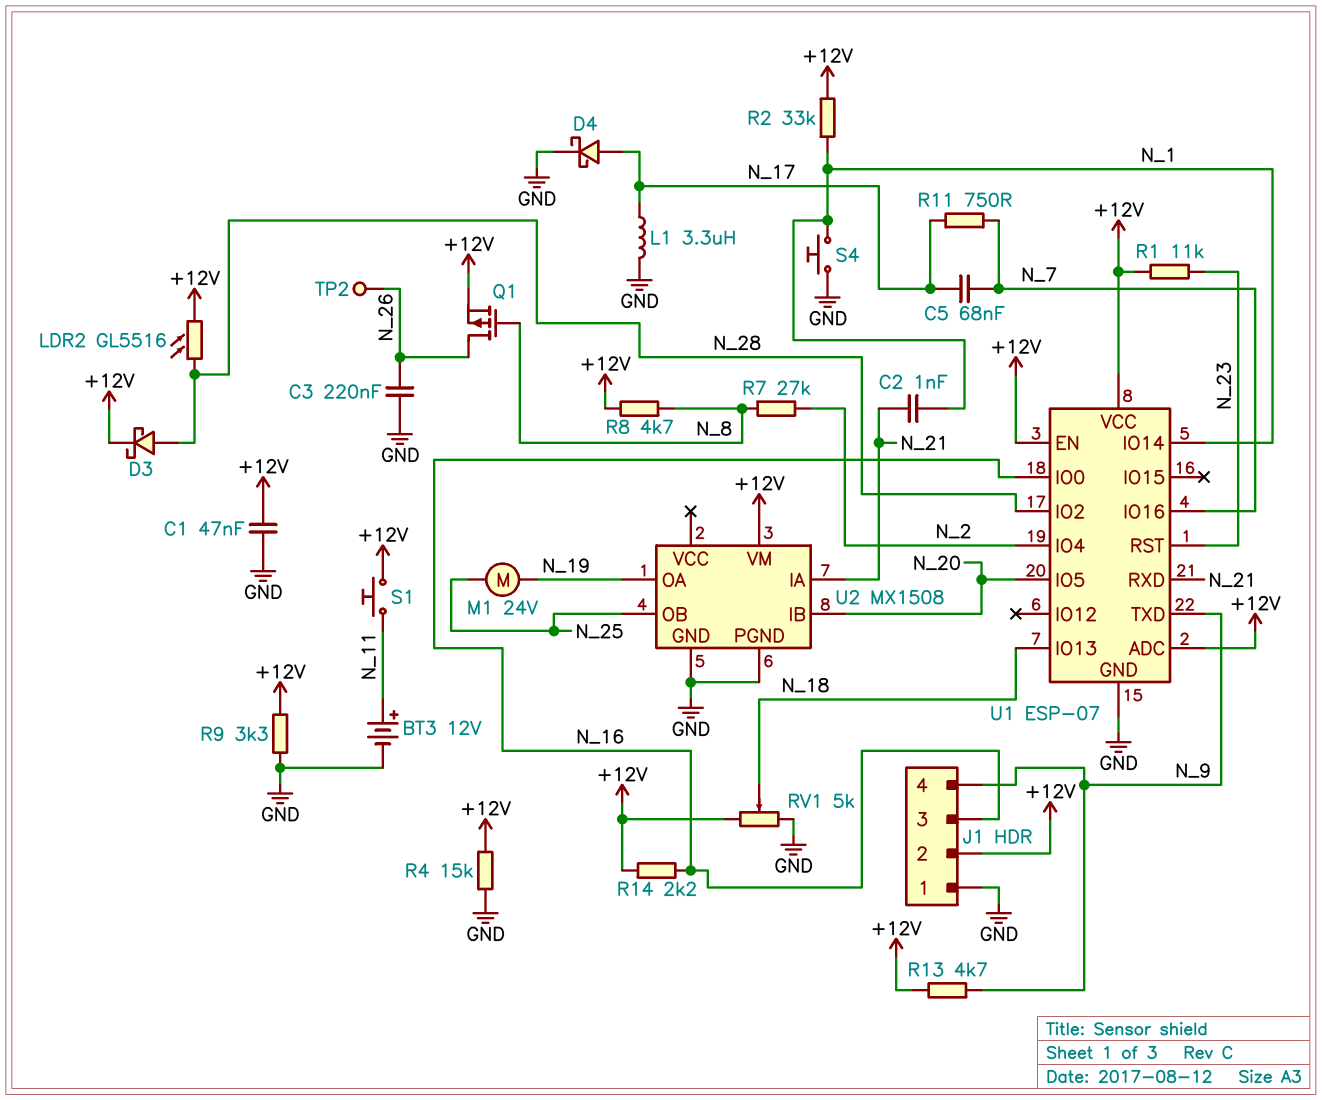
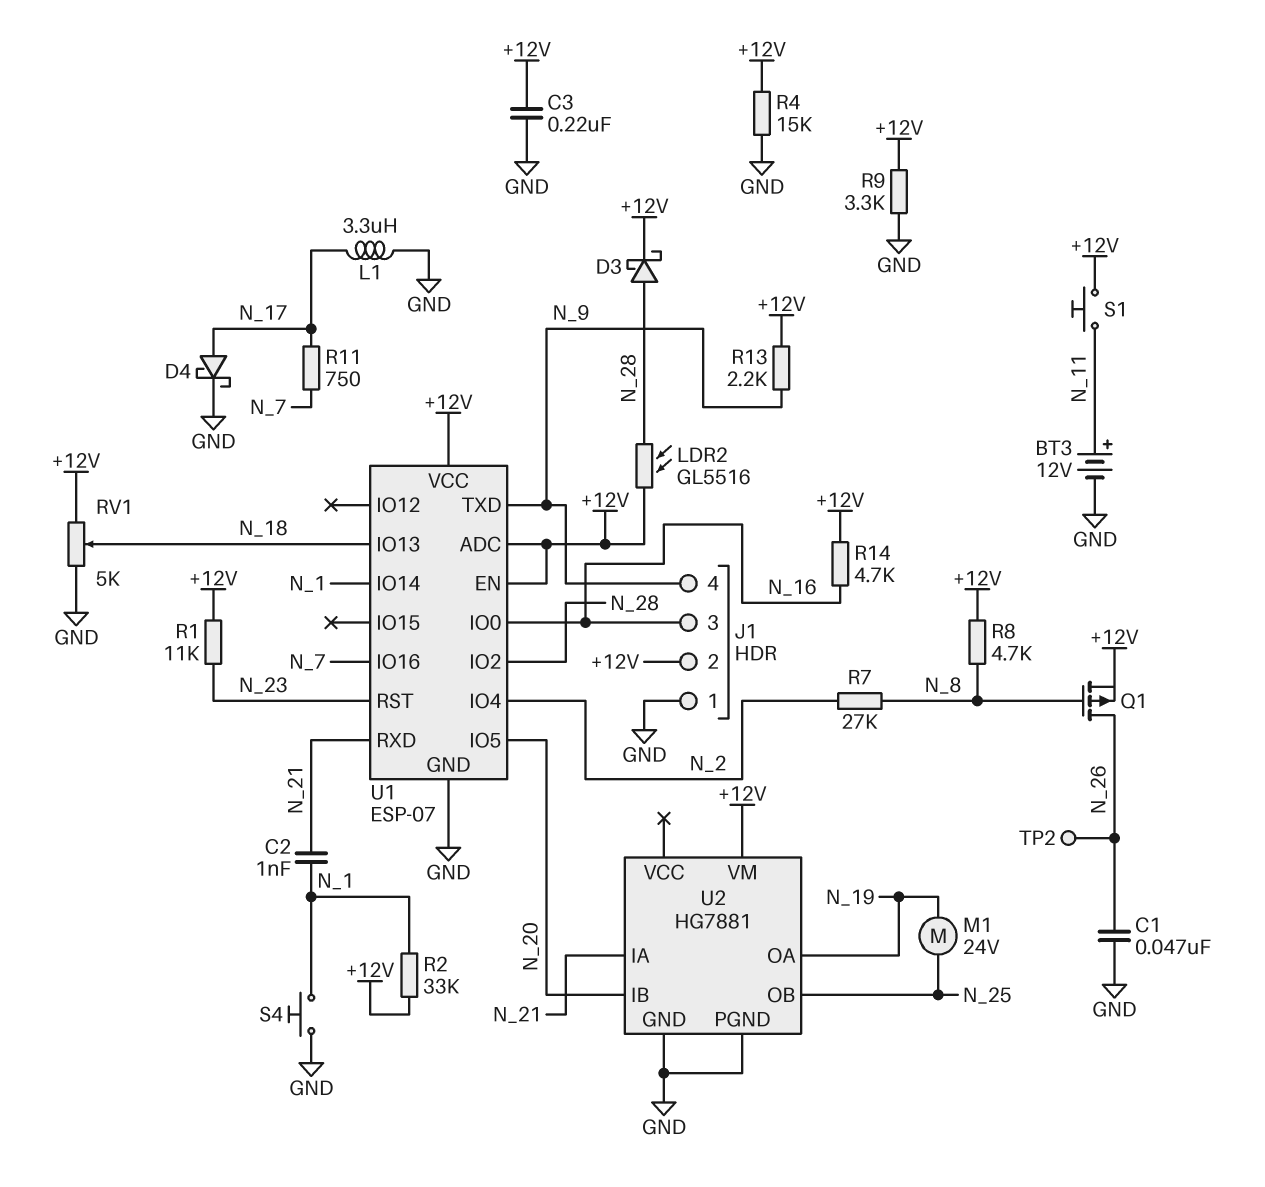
C1: 47nF (+12V, GND) -> 47nF (GND, N_26)
C3: 220nF (GND, N_26) -> 220nF (+12V, GND)
C5: 68nF (N_7, N_17) -> none
R13: 4.7k (+12V, N_9) -> 2.2k (+12V, N_9)
R14: 2.2k (+12V, N_16) -> 4.7k (+12V, N_16)
U2: MX1508 -> HG7881

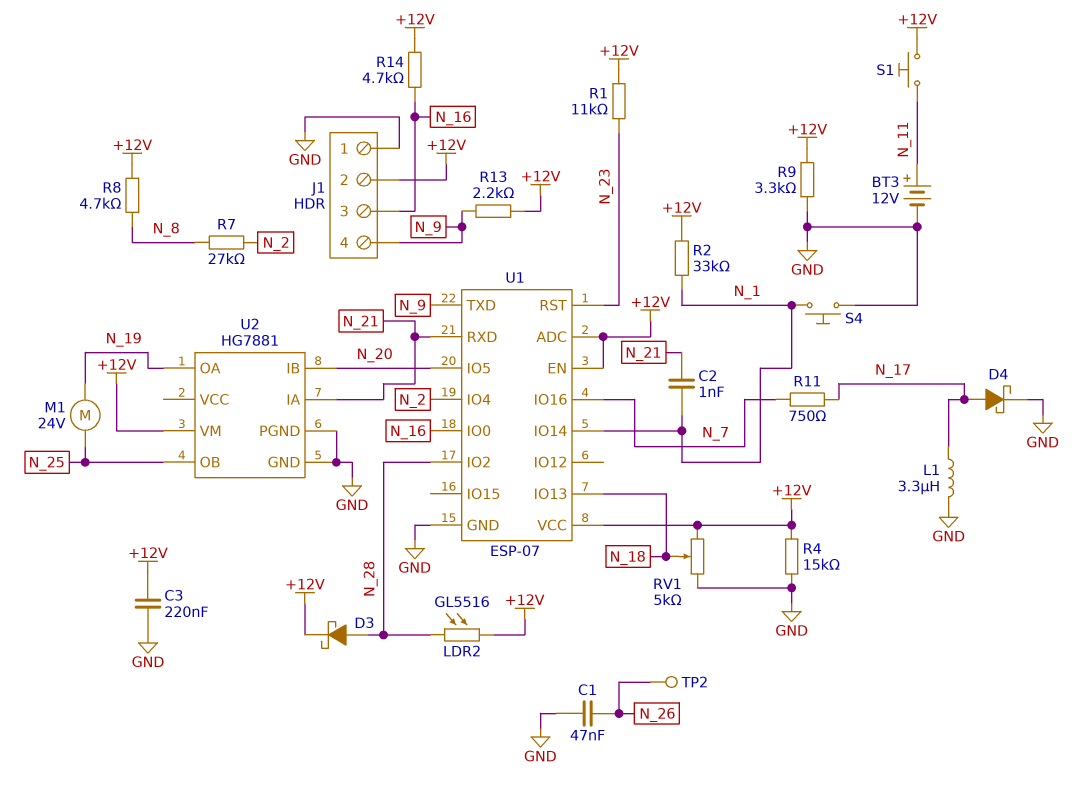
Q1: PMOS (G N_8, D N_26, S +12V) -> none

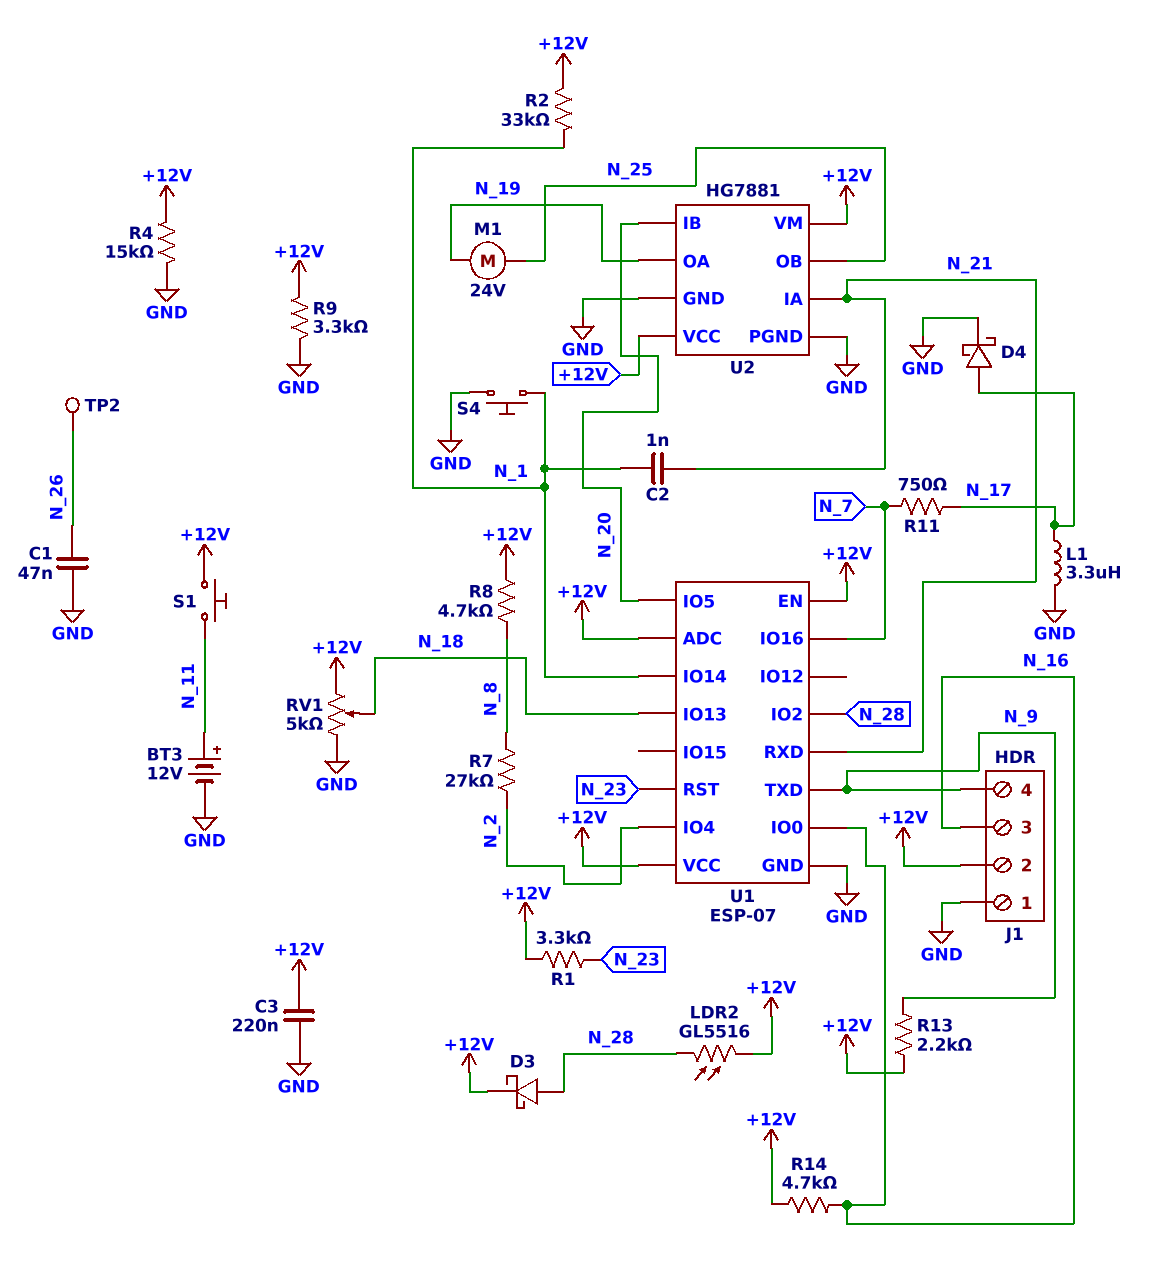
R1: 11k (+12V, N_23) -> 3.3k (+12V, N_23)
U2 pin VCC: none -> +12V

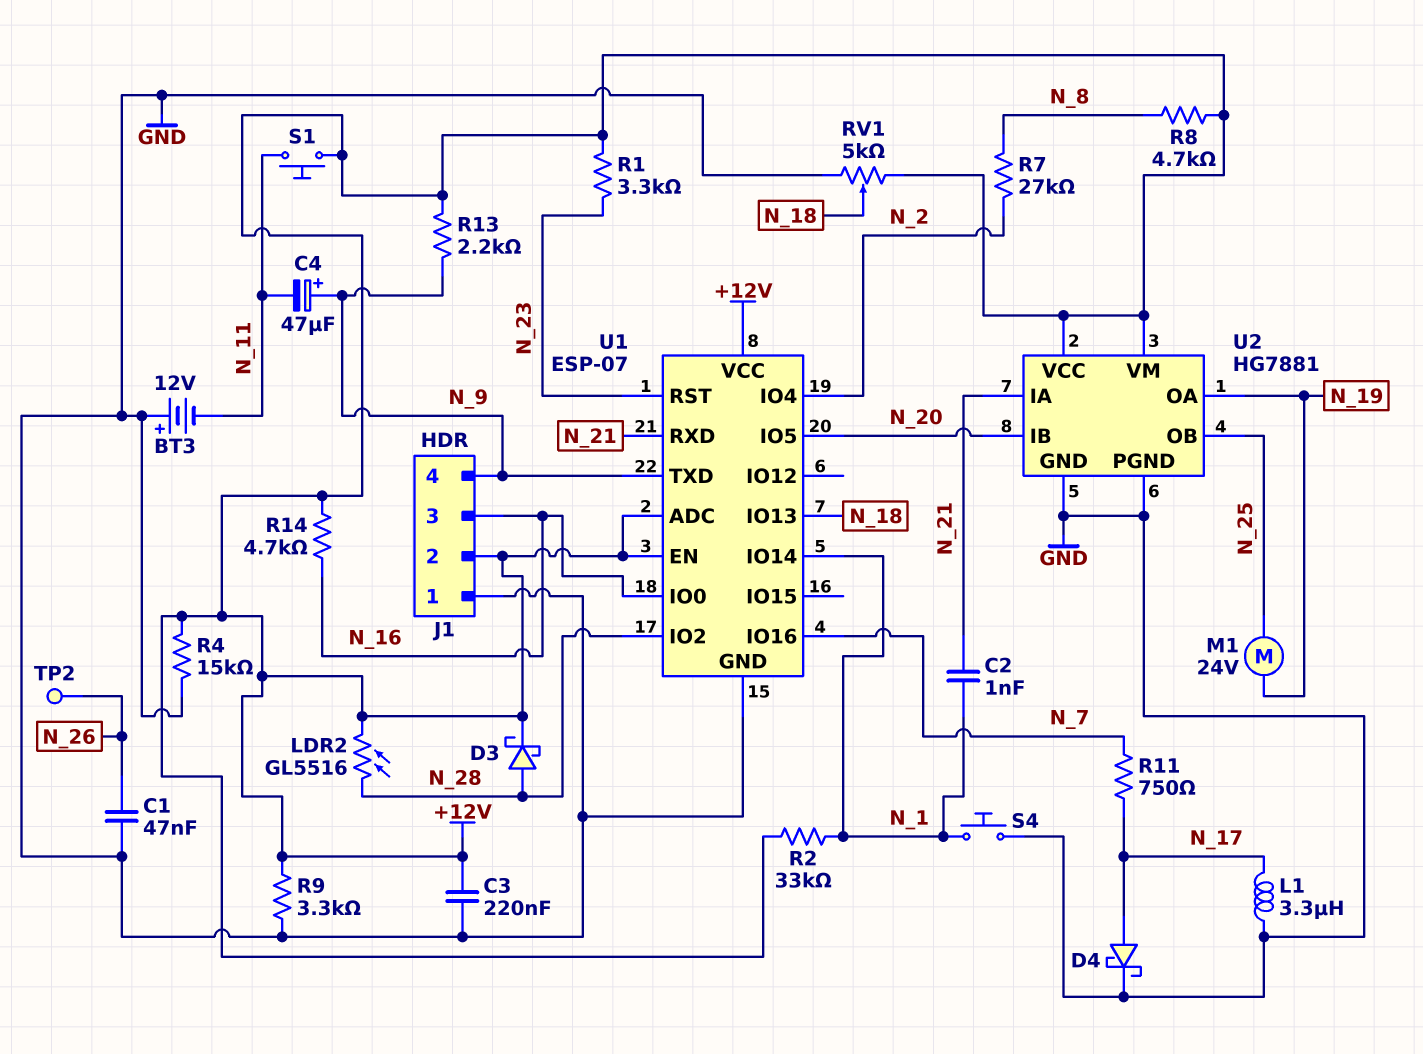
BT3: 12V (plus N_11, minus GND) -> 12V (plus GND, minus N_11)
C4: none -> 47uF (plus N_9, minus N_11)

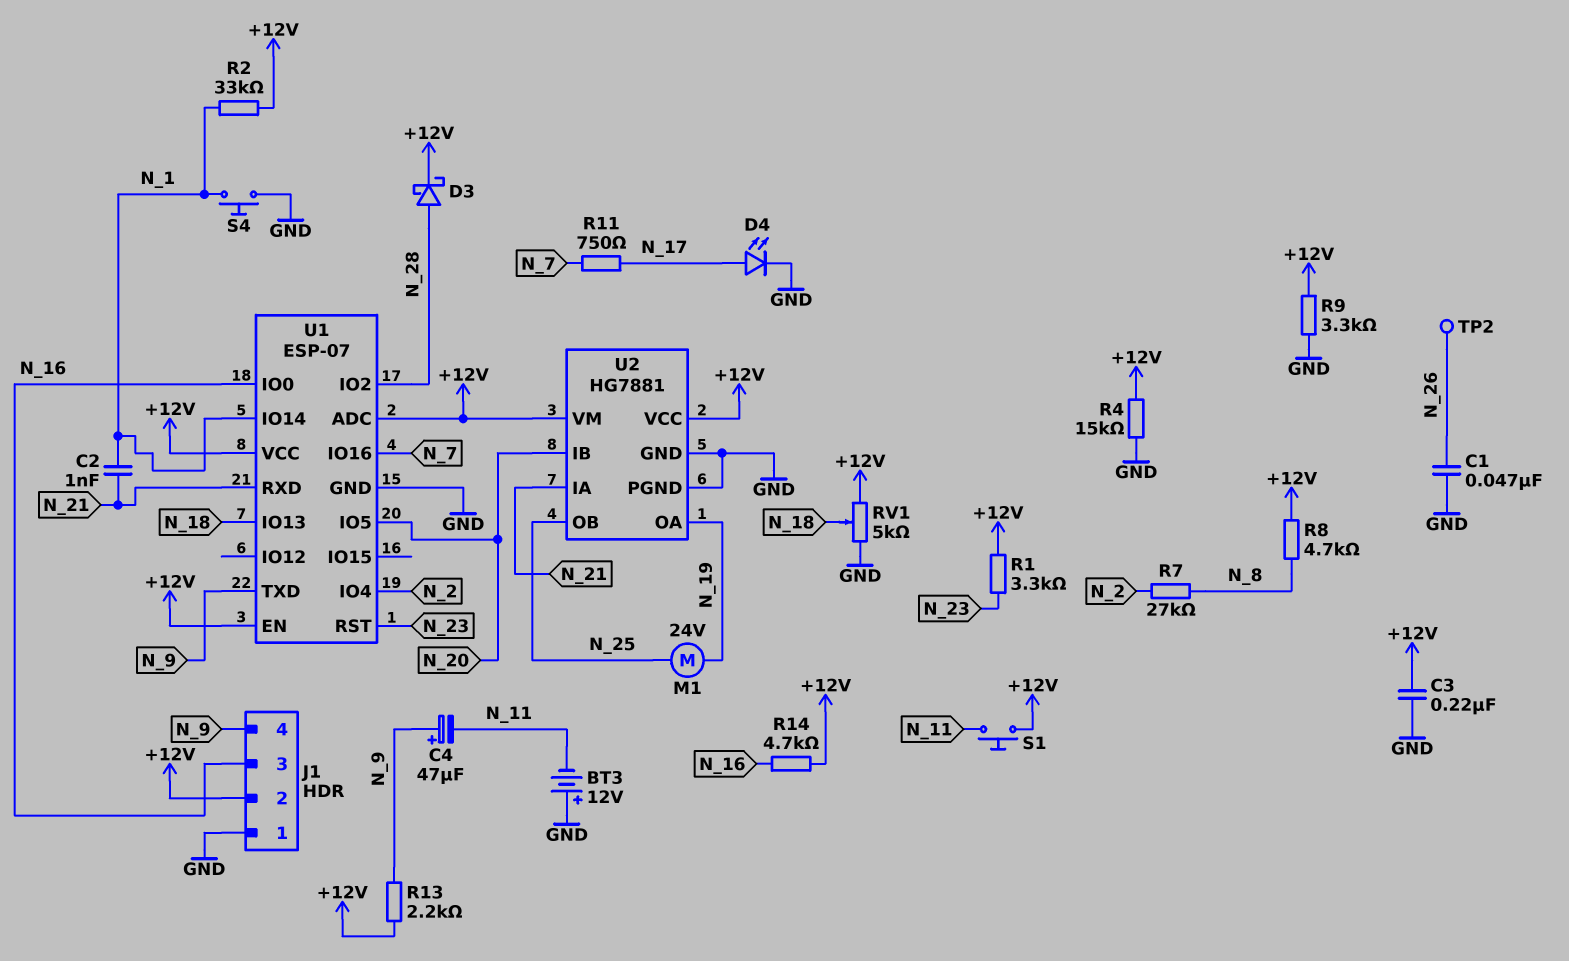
D4: schottky (A N_17, K GND) -> LED (A N_17, K GND)
L1: 3.3uH (GND, N_17) -> none
LDR2: GL5516 (+12V, N_28) -> none

